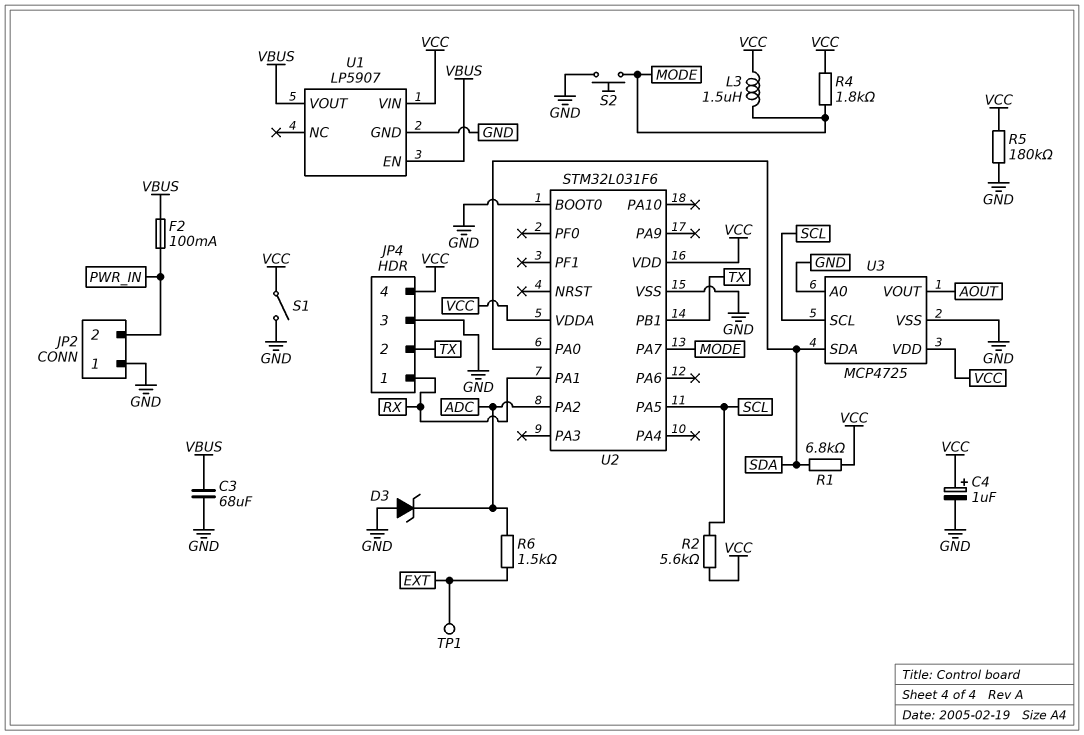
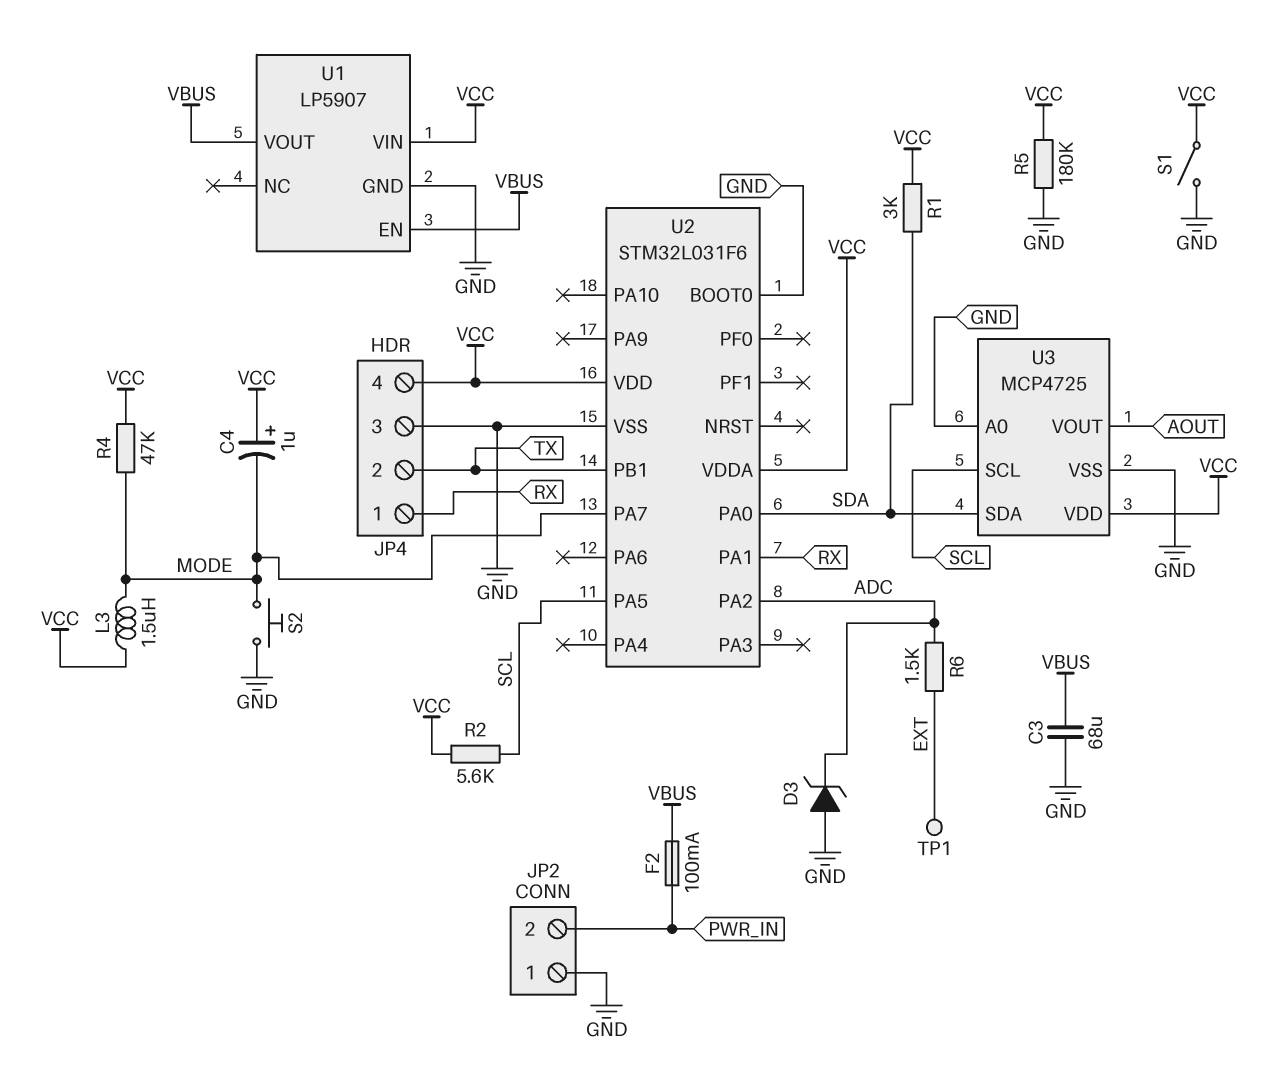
C4: 1uF (plus VCC, minus GND) -> 1uF (plus VCC, minus MODE)
R1: 6.8k (SDA, VCC) -> 3k (SDA, VCC)
R4: 1.8k (MODE, VCC) -> 47k (MODE, VCC)

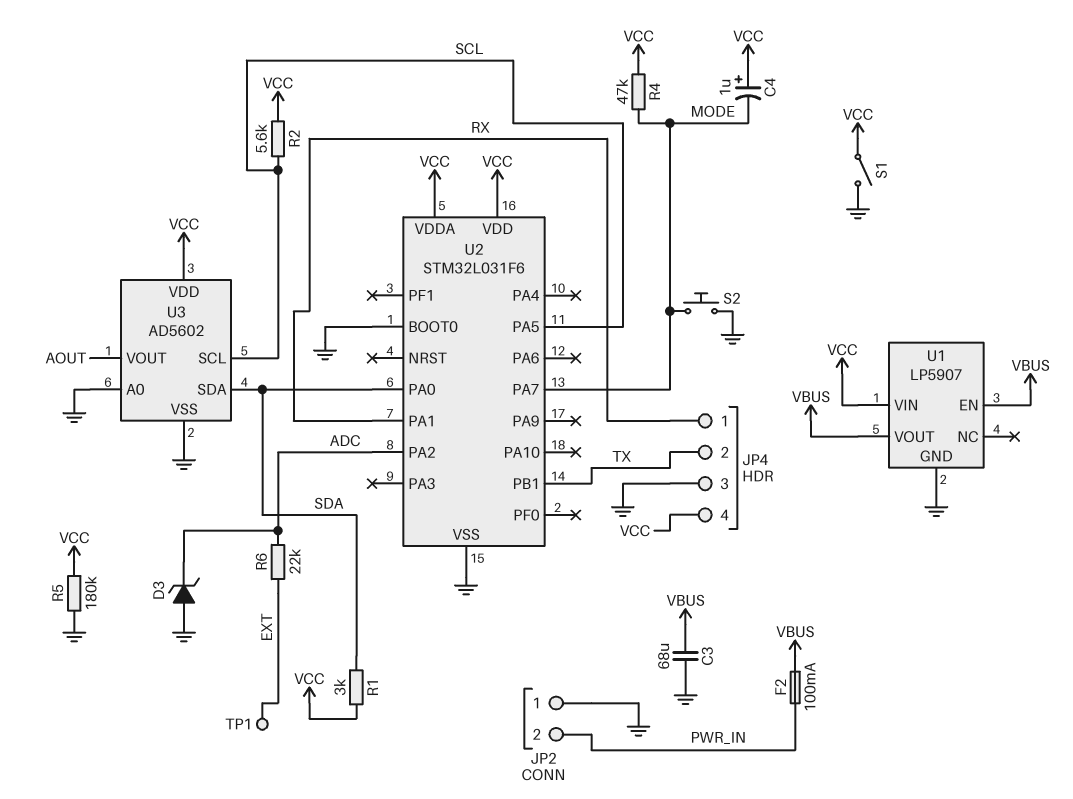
L3: 1.5uH (MODE, VCC) -> none
R6: 1.5k (ADC, EXT) -> 22k (ADC, EXT)
U3: MCP4725 -> AD5602

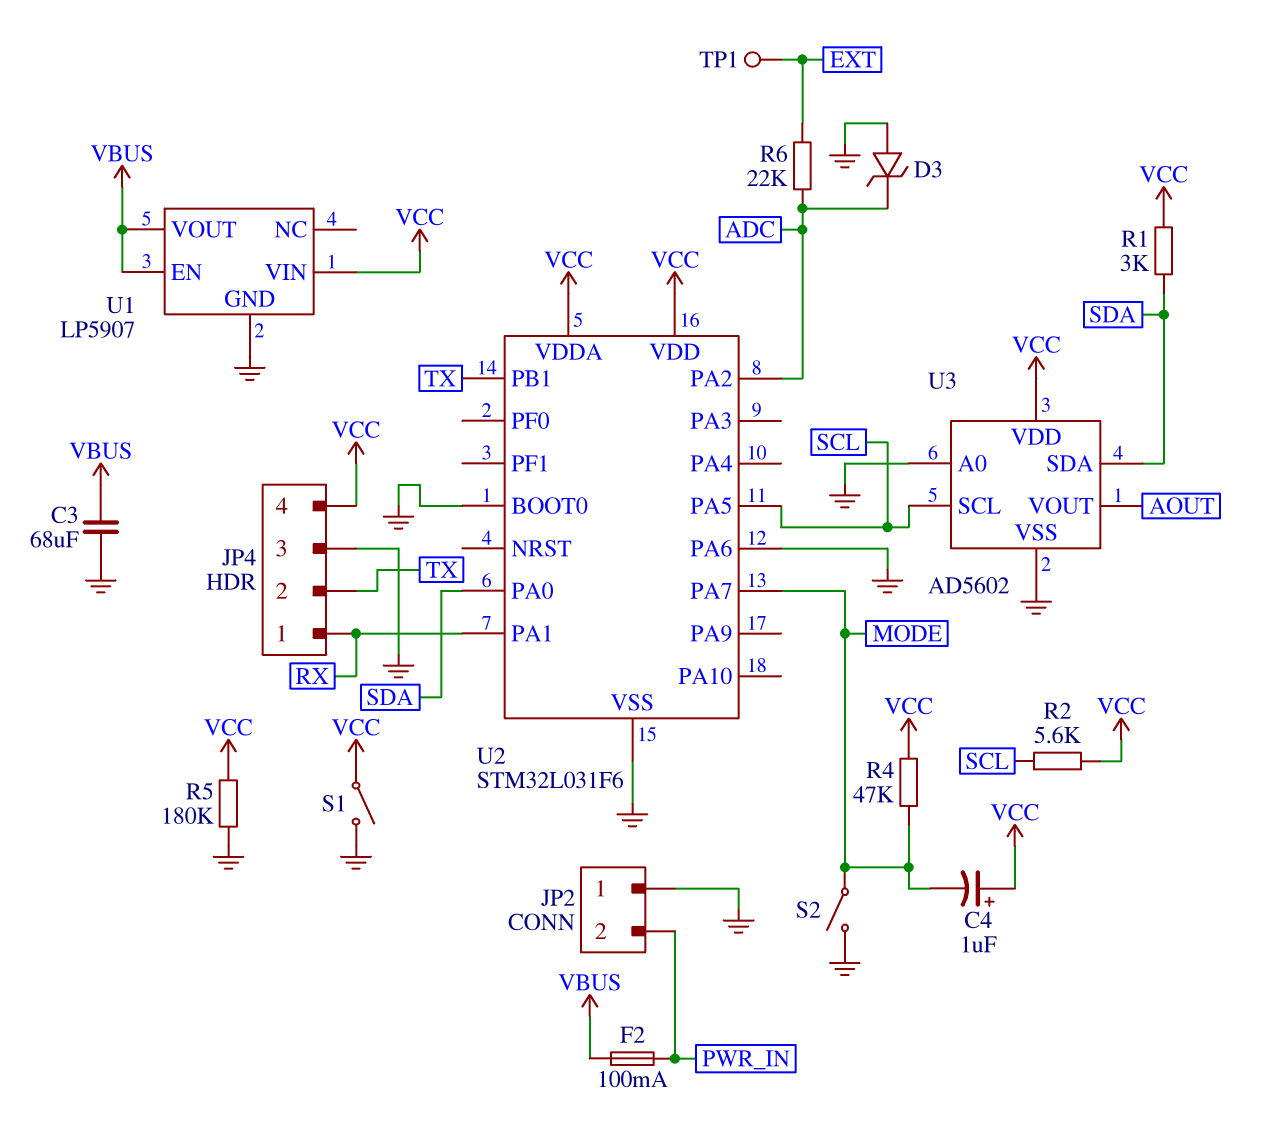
S2: button (GND, MODE) -> switch (GND, MODE)
U2 pin PA6: none -> GND

